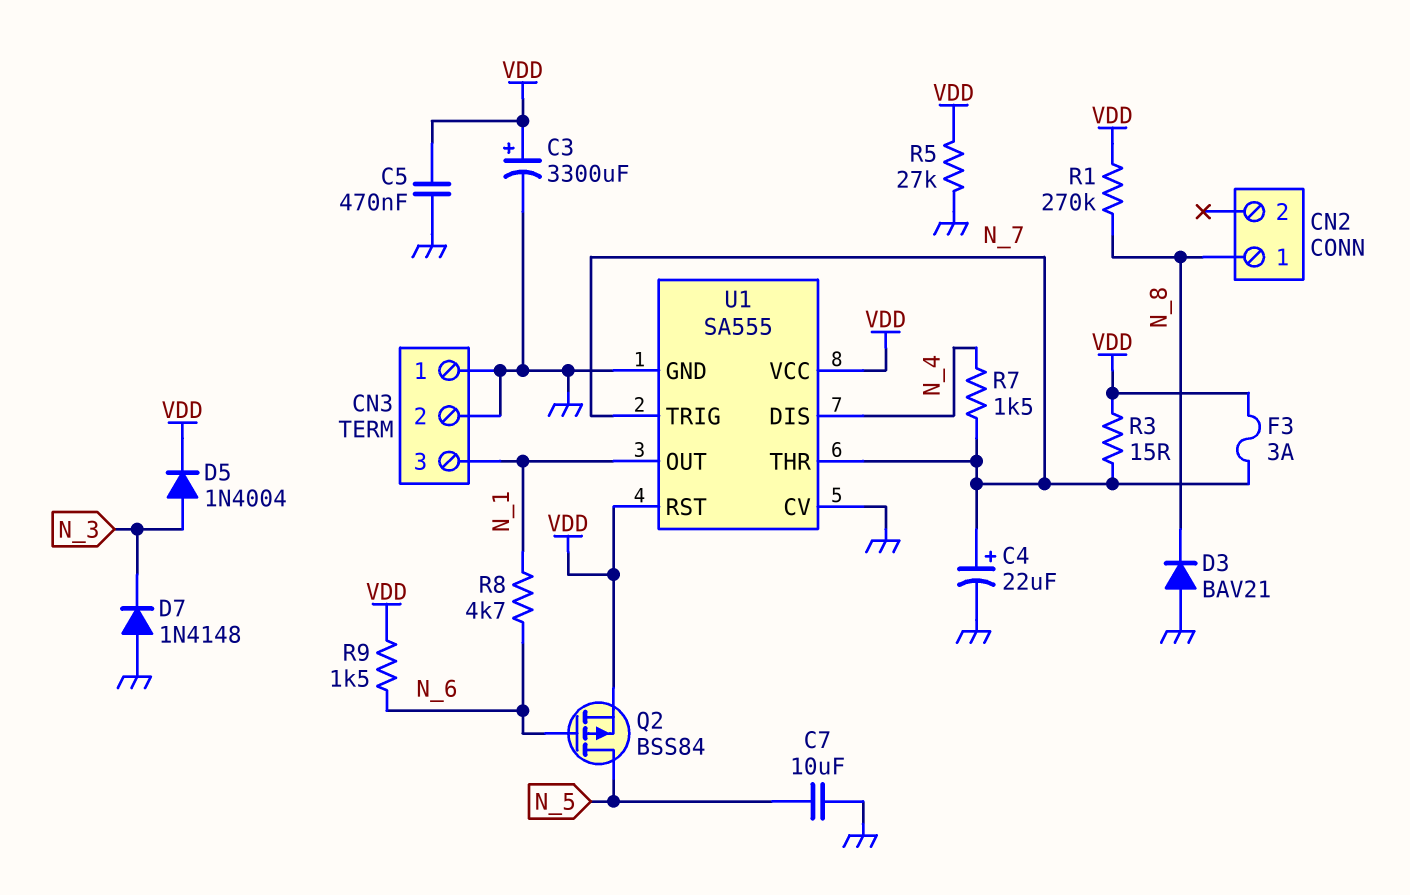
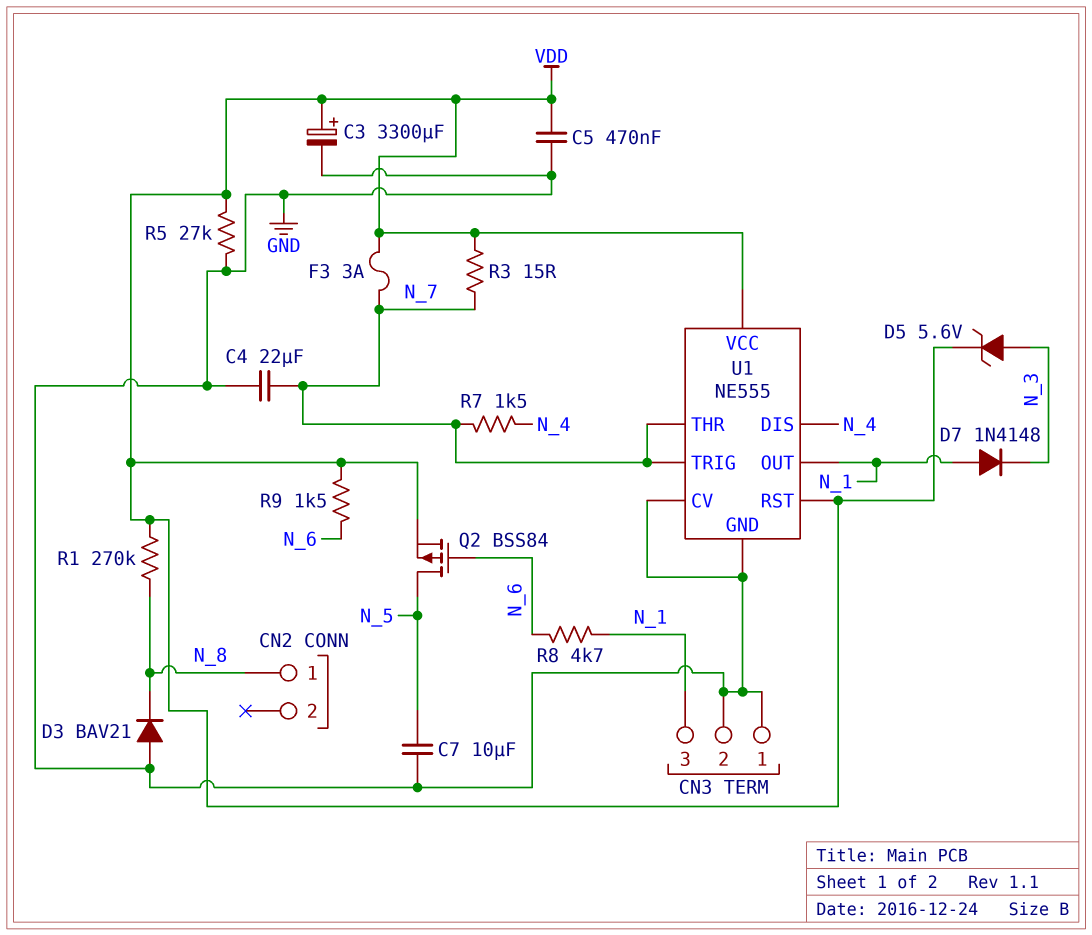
C4: 22uF (plus N_7, minus GND) -> 22uF (GND, N_7)
D5: diode 1N4004 (A N_3, K VDD) -> zener 5.6V (A N_3, K VDD)
D7: diode 1N4148 (A GND, K N_3) -> diode 1N4148 (A N_1, K N_3)
U1: SA555 -> NE555

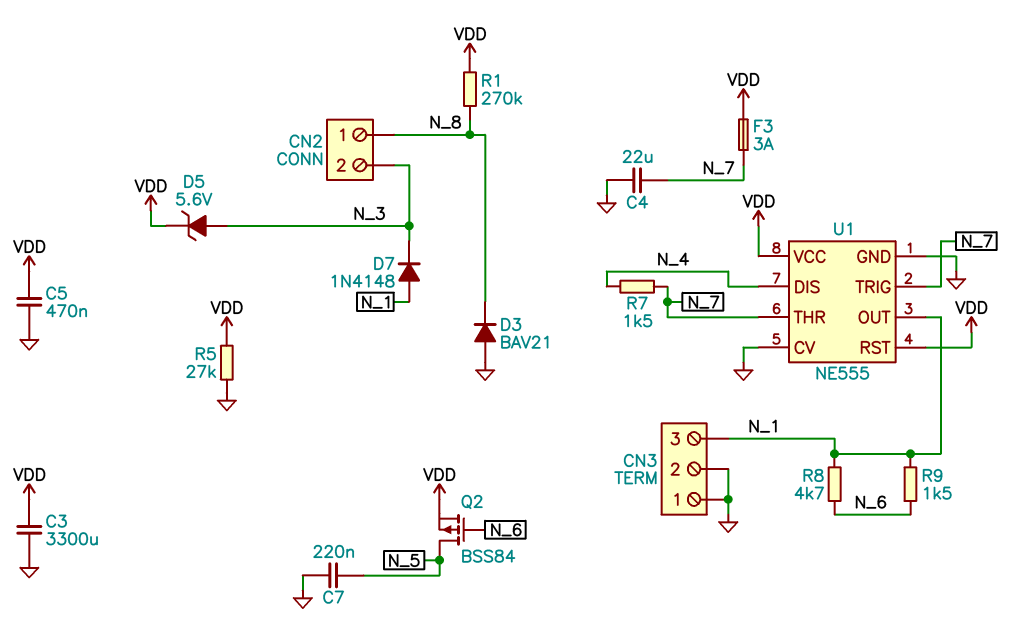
C3: 3300uF (plus VDD, minus GND) -> 3300uF (GND, VDD)
C7: 10uF (GND, N_5) -> 220nF (GND, N_5)
CN2 pin 2: none -> N_3
R3: 15 (N_7, VDD) -> none
R9: 1.5k (N_6, VDD) -> 1.5k (N_1, N_6)

